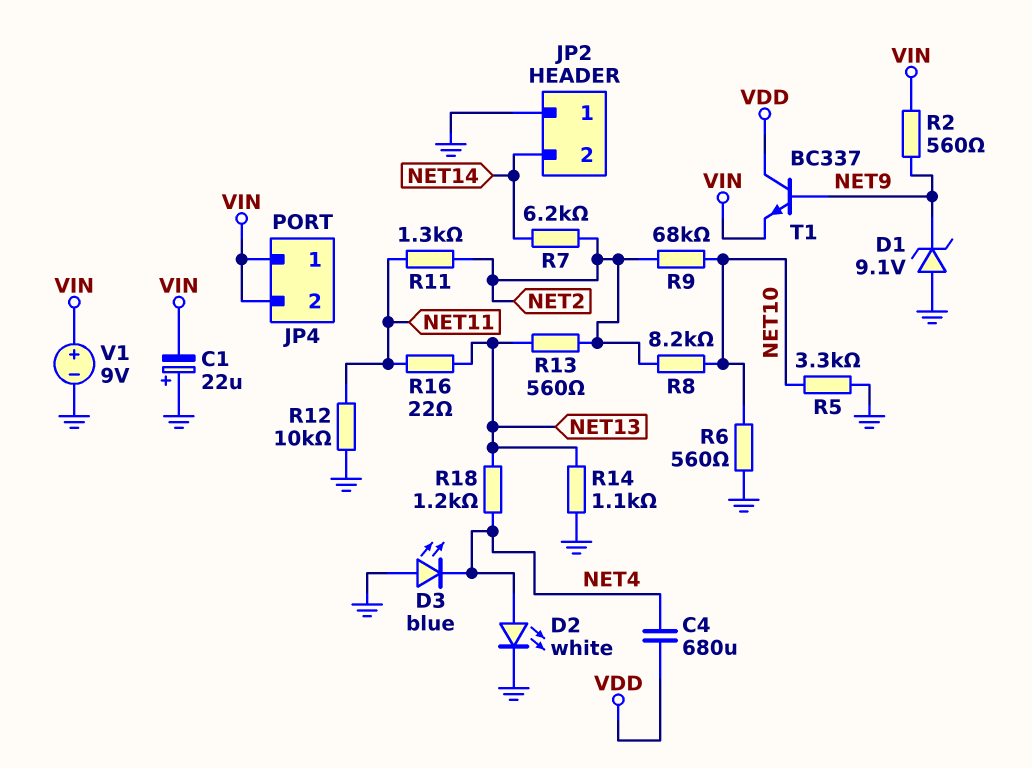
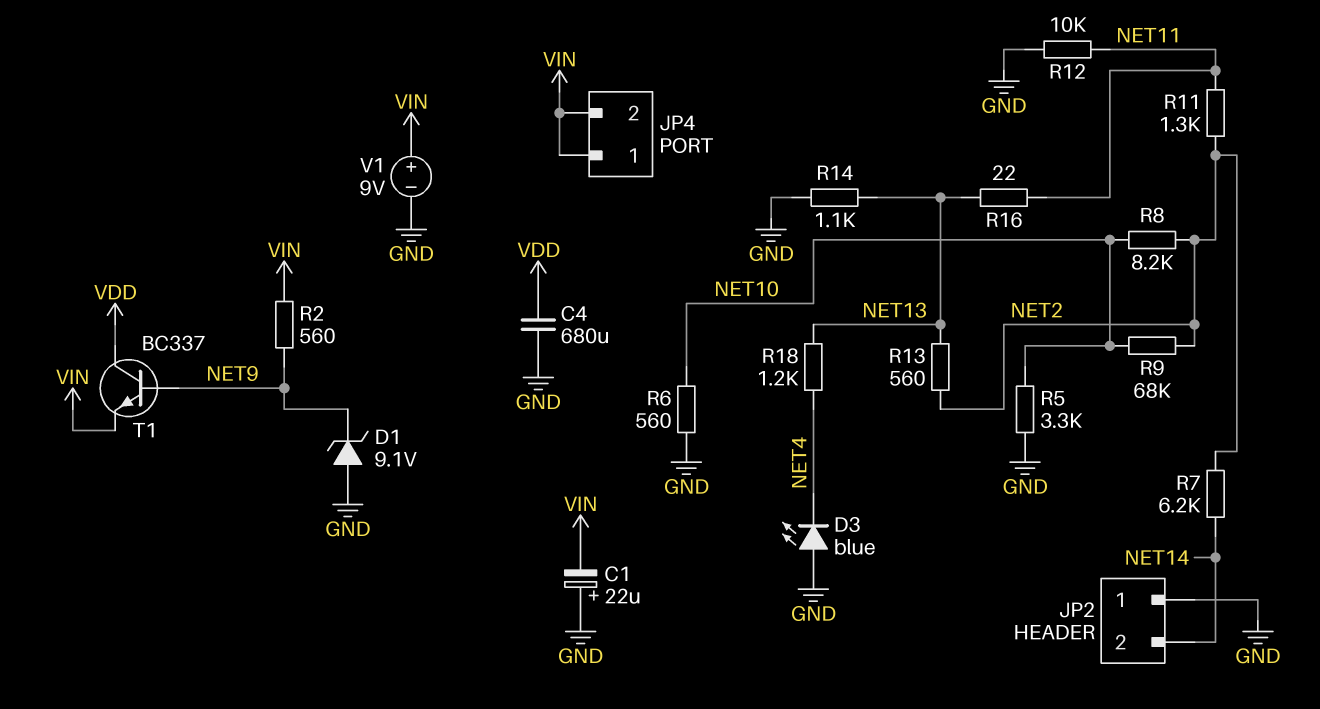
C4: 680uF (NET4, VDD) -> 680uF (GND, VDD)
D2: LED white (A NET4, K GND) -> none

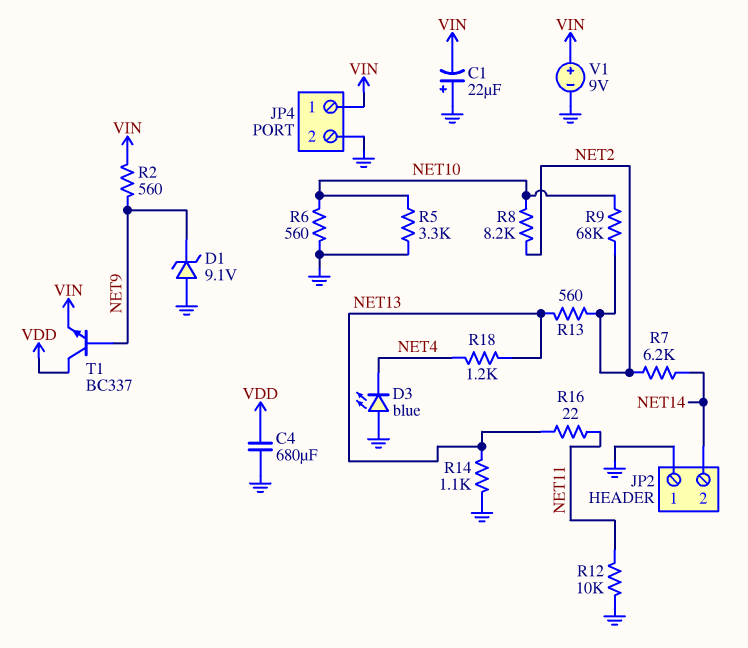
JP4 pin 2: VIN -> GND
R11: 1.3k (NET2, NET11) -> none

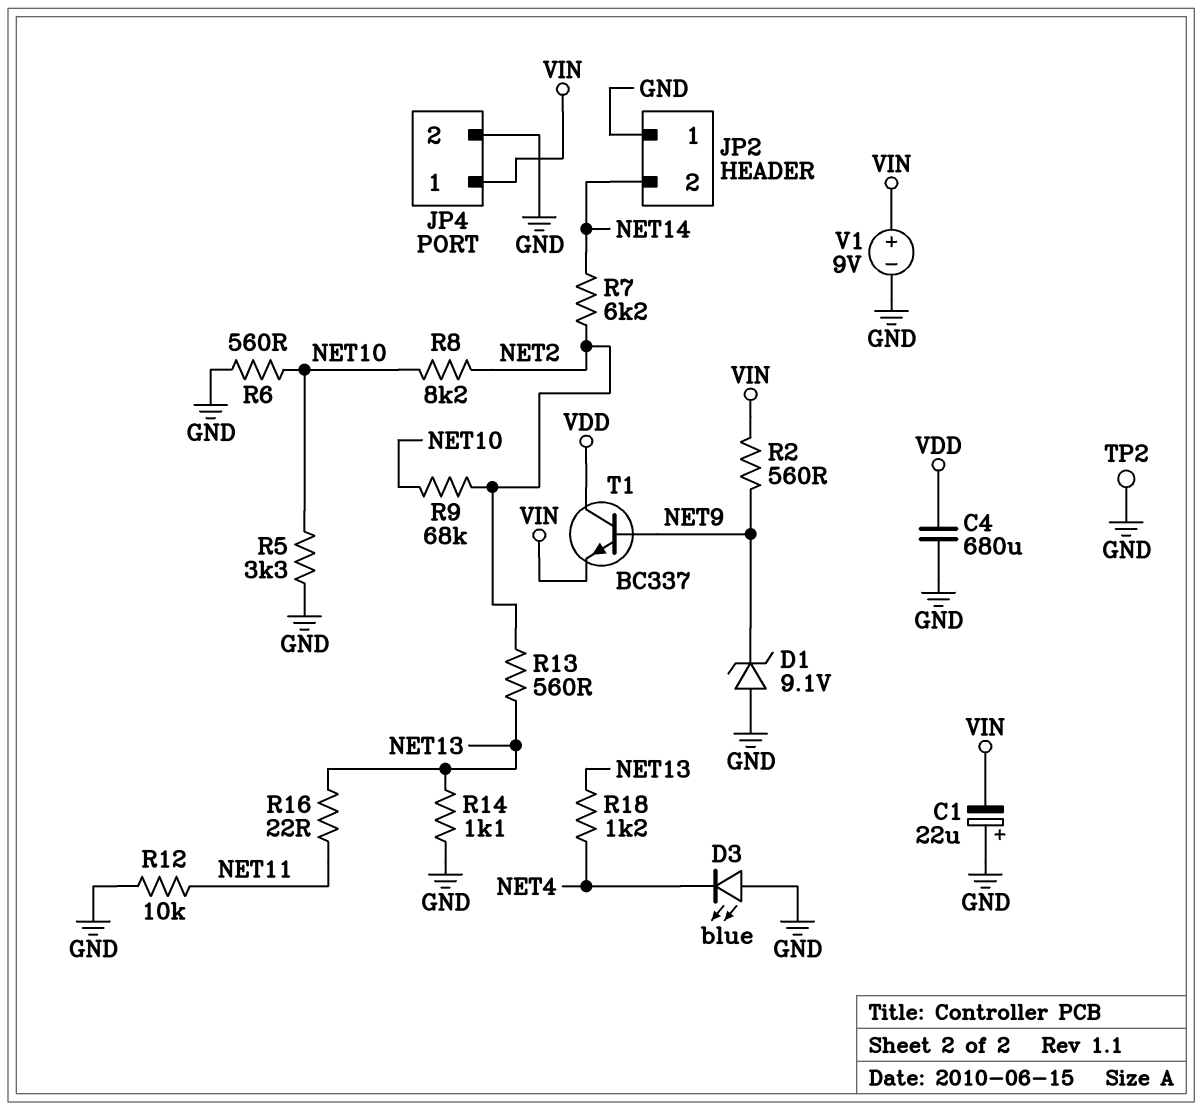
TP2: none -> test point (GND)

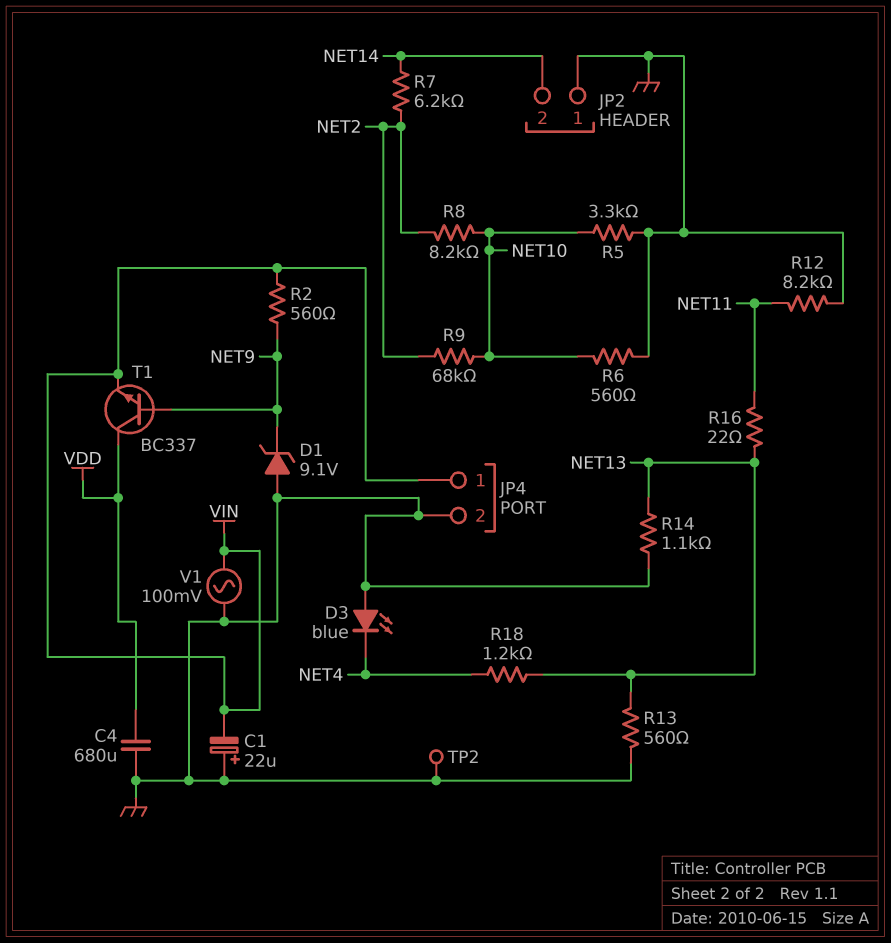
R12: 10k (GND, NET11) -> 8.2k (GND, NET11)
R13: 560 (NET2, NET13) -> 560 (GND, NET13)
V1: 9V (plus VIN, minus GND) -> AC 100mV (GND, VIN)

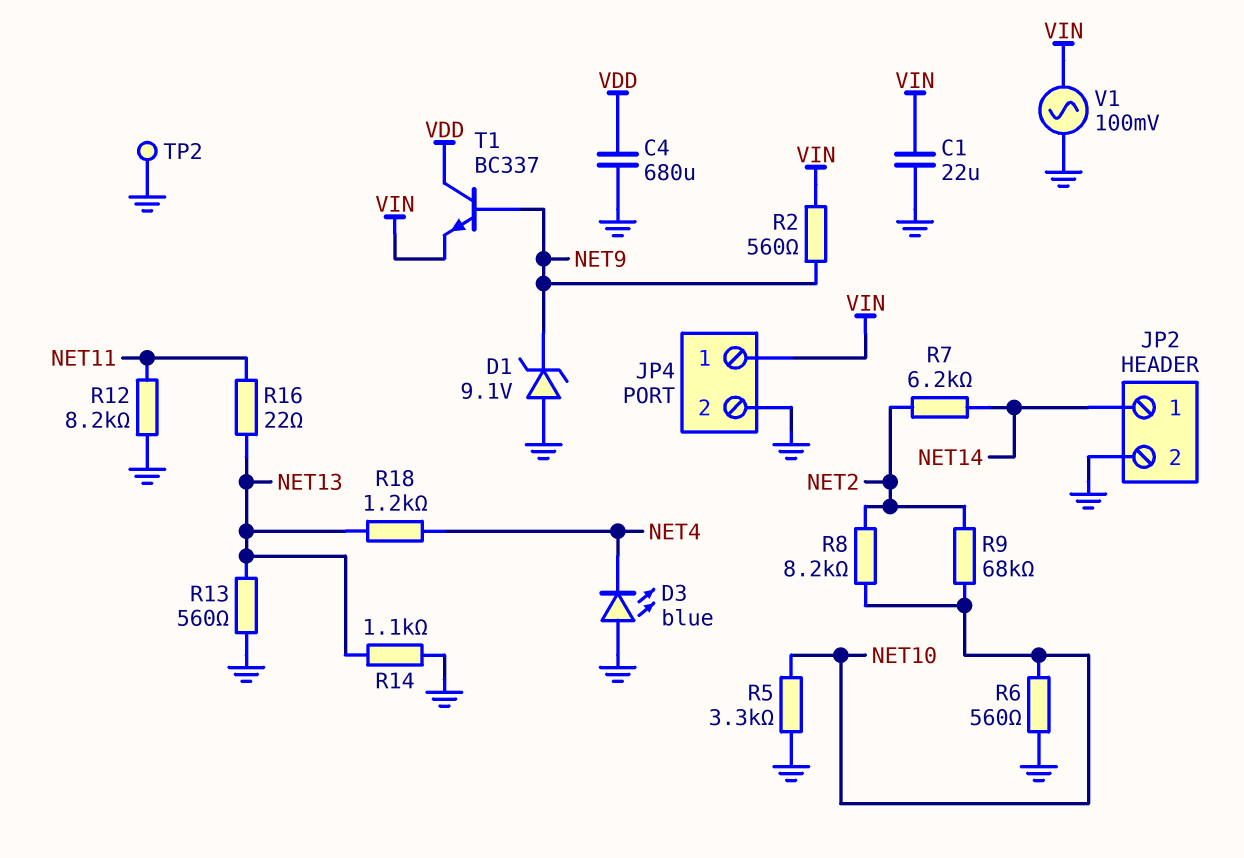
C1: 22uF (plus GND, minus VIN) -> 22uF (GND, VIN)
JP2 pin 1: GND -> NET14
JP2 pin 2: NET14 -> GND

